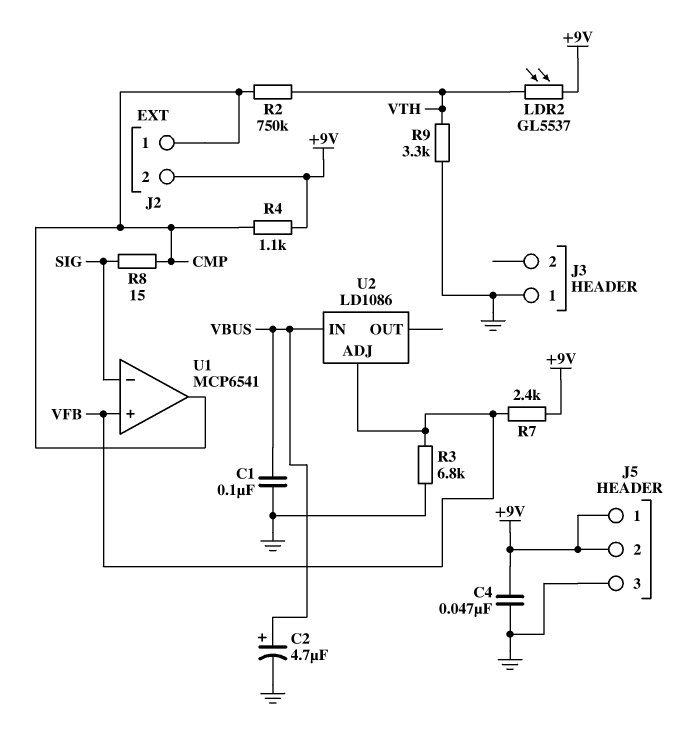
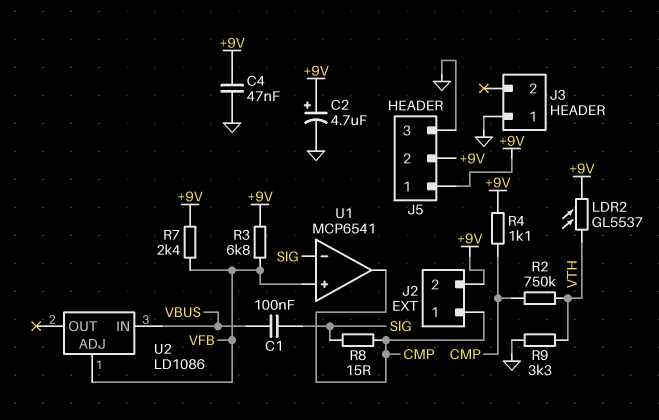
C1: 100nF (GND, VBUS) -> 100nF (SIG, VBUS)
C2: 4.7uF (plus VBUS, minus GND) -> 4.7uF (plus +9V, minus GND)
R3: 6.8k (GND, VFB) -> 6.8k (+9V, VFB)

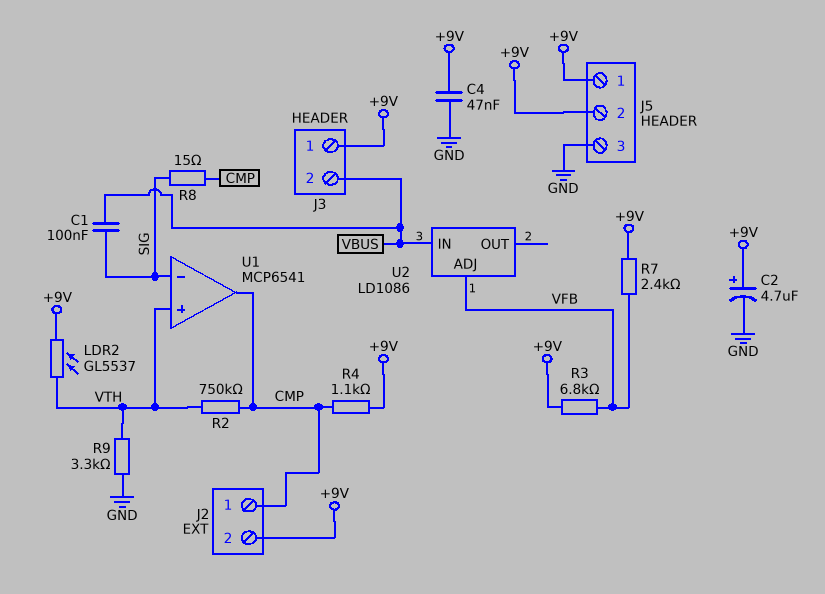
J3 pin 1: GND -> +9V
J3 pin 2: none -> VBUS
U1 pin in+: VFB -> VTH

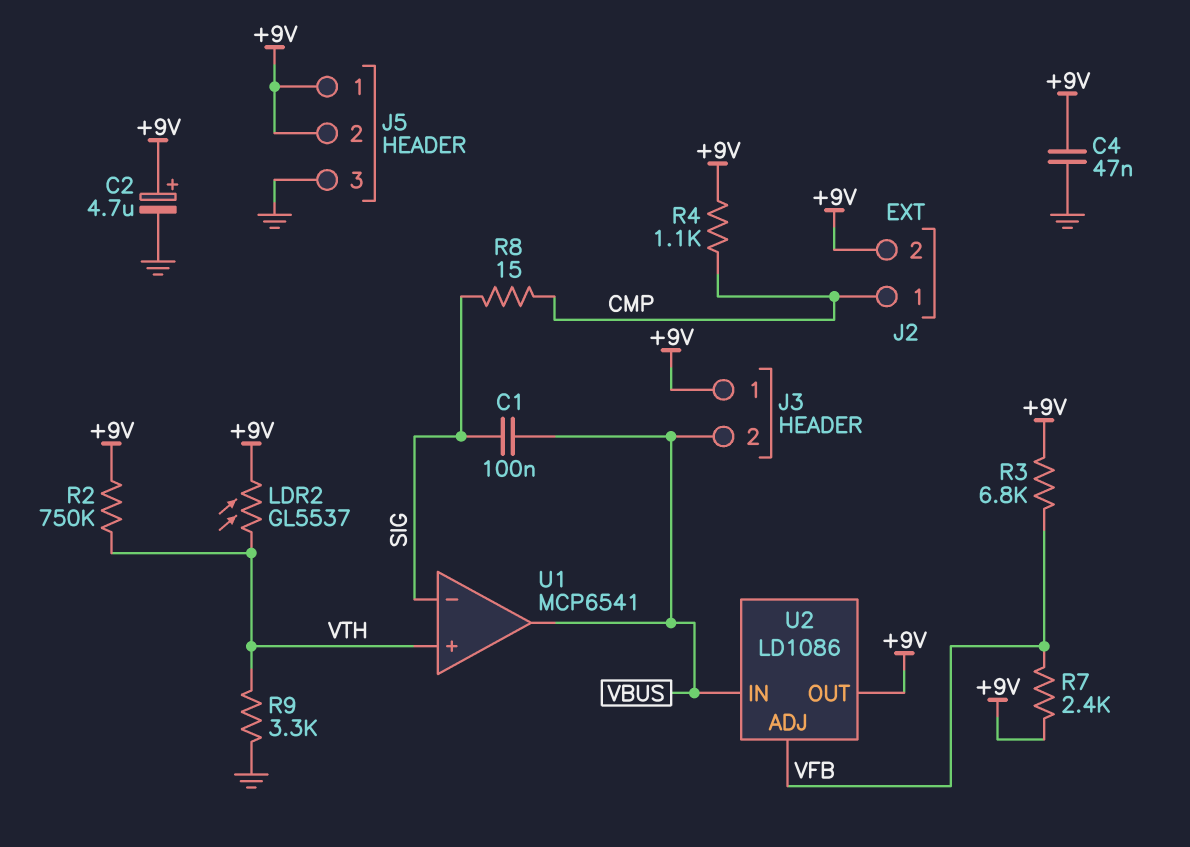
R2: 750k (CMP, VTH) -> 750k (+9V, VTH)
U1 pin out: CMP -> VBUS
U2 pin OUT: none -> +9V

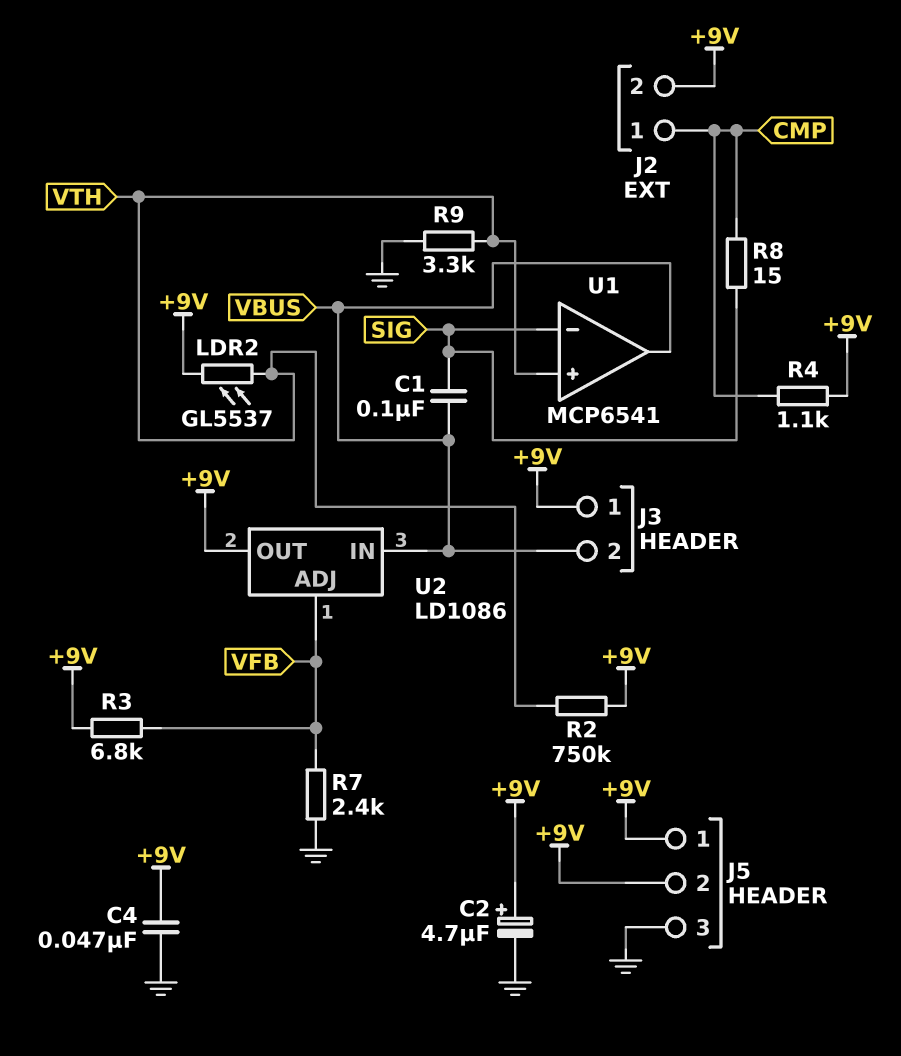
R7: 2.4k (+9V, VFB) -> 2.4k (GND, VFB)

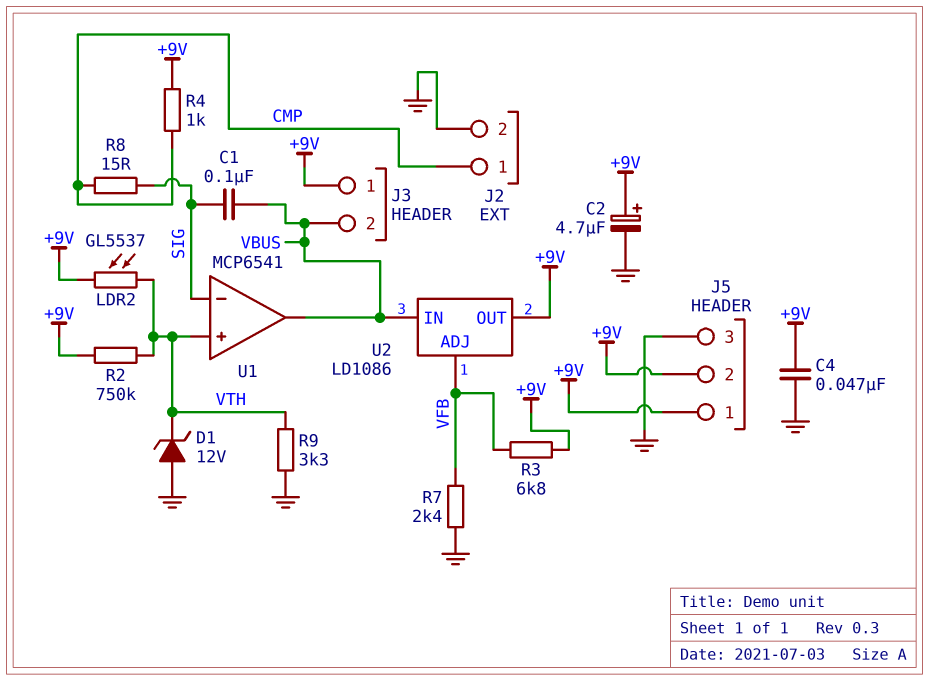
D1: none -> zener 12V (A GND, K VTH)
J2 pin 2: +9V -> GND
R4: 1.1k (+9V, CMP) -> 1k (+9V, CMP)

